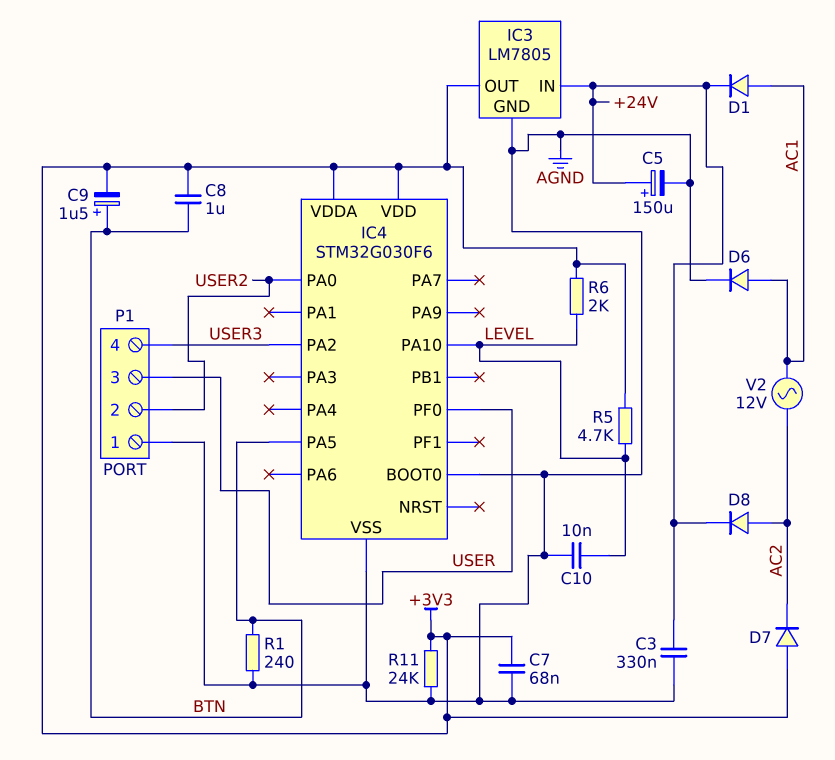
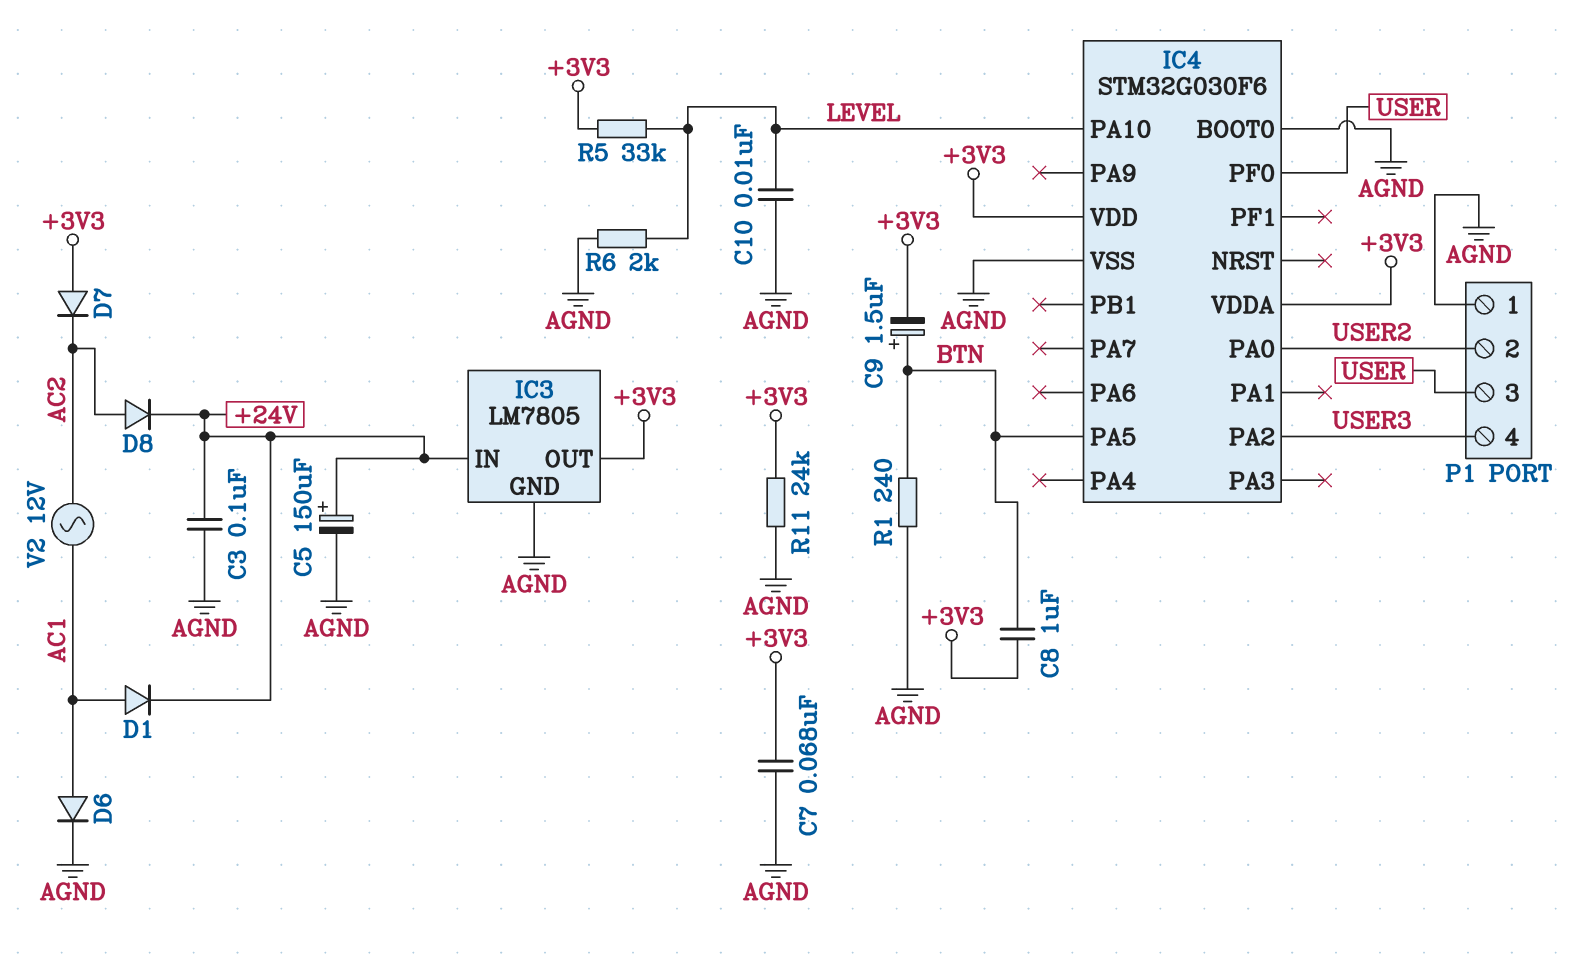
C3: 330nF (+24V, AGND) -> 100nF (+24V, AGND)
R5: 4.7k (+3V3, LEVEL) -> 33k (+3V3, LEVEL)
R6: 2k (+3V3, LEVEL) -> 2k (AGND, LEVEL)

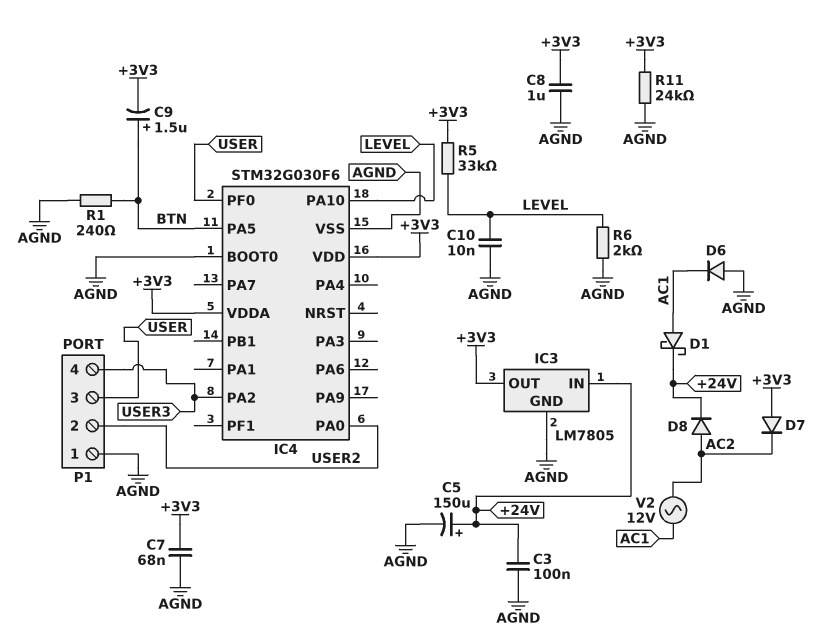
C8: 1uF (+3V3, BTN) -> 1uF (+3V3, AGND)
D1: diode (A AC1, K +24V) -> schottky (A AC1, K +24V)
D6: diode (A AC1, K AGND) -> diode (A AGND, K AC1)

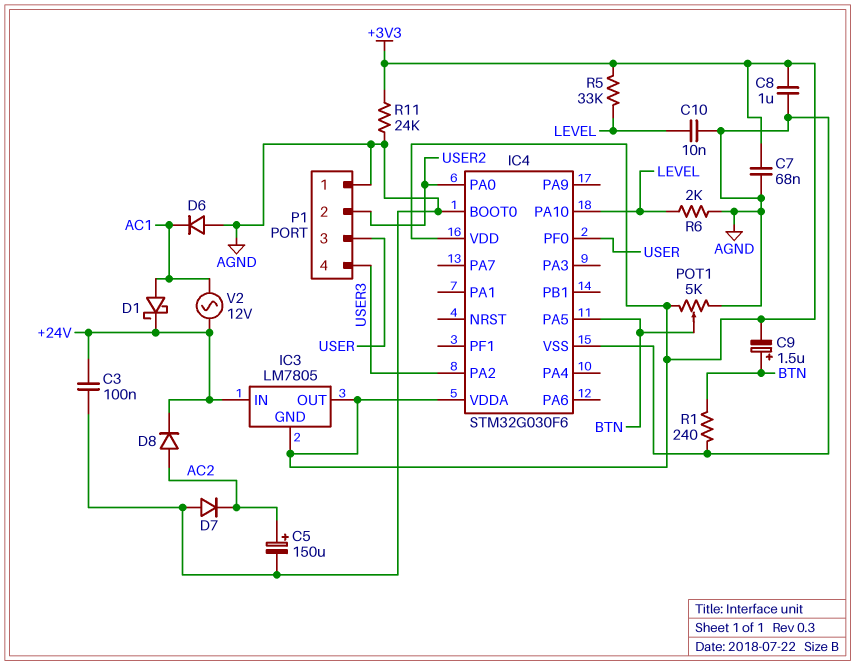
C5: 150uF (plus +24V, minus AGND) -> 150uF (plus AC2, minus AGND)
D7: diode (A +3V3, K AC2) -> diode (A AGND, K AC2)
IC3 pin GND: AGND -> +3V3
POT1: none -> 5k (+3V3, AGND, wiper BTN)
V2: AC 12V (AC1, AC2) -> AC 12V (+24V, AC1)

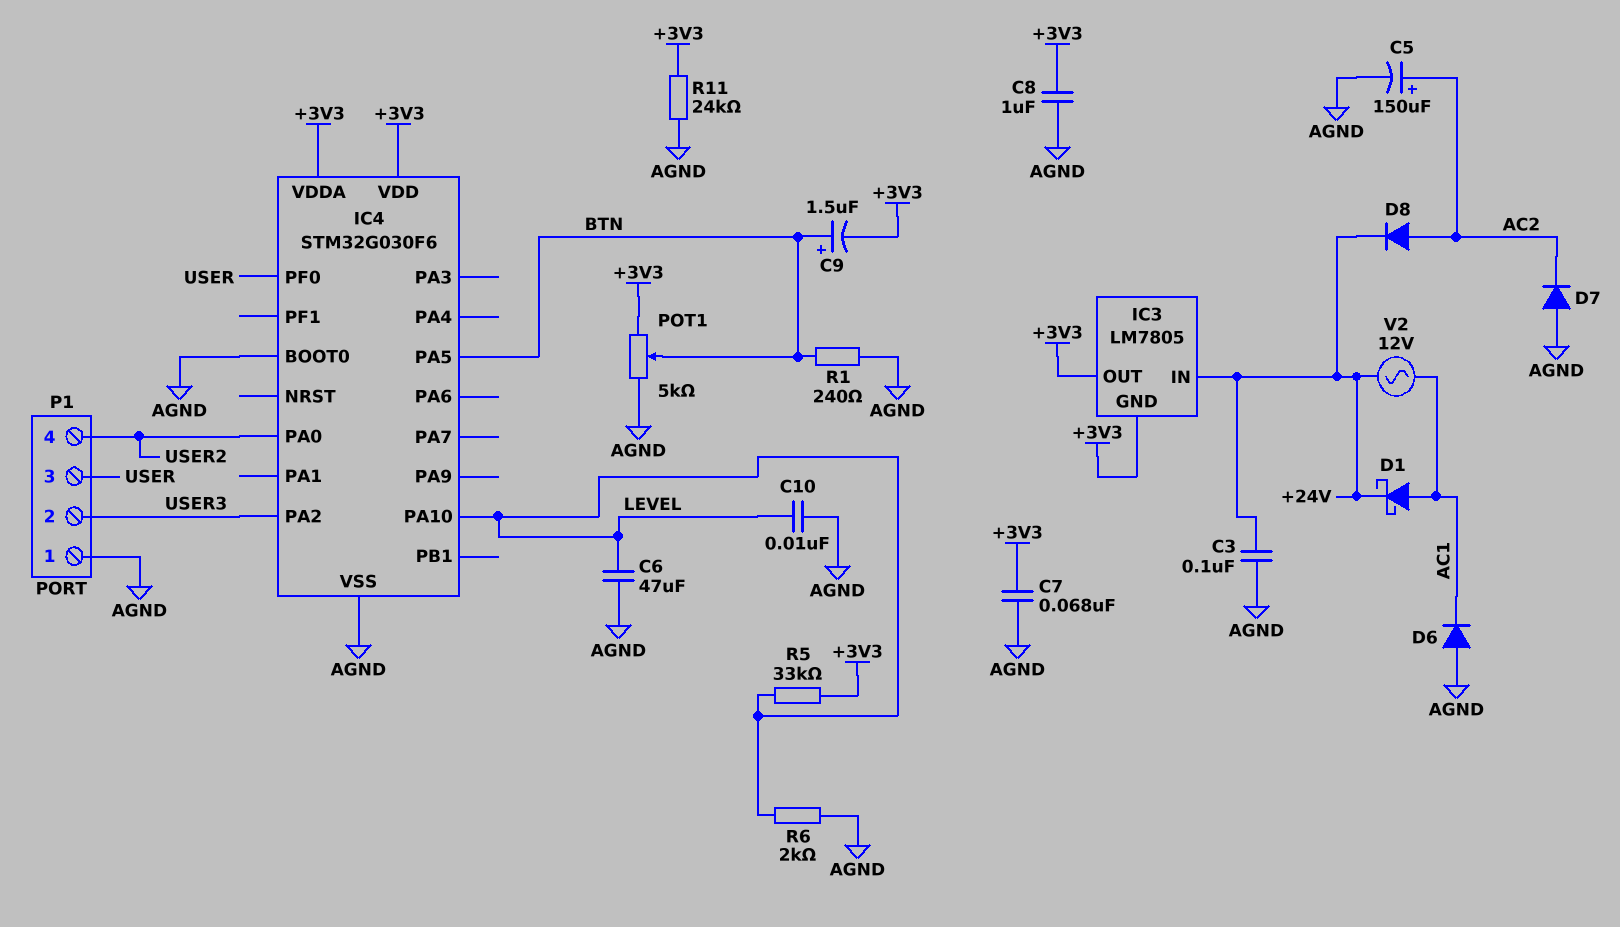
C6: none -> 47uF (AGND, LEVEL)
P1 pin 2: USER2 -> USER3
P1 pin 4: USER3 -> USER2

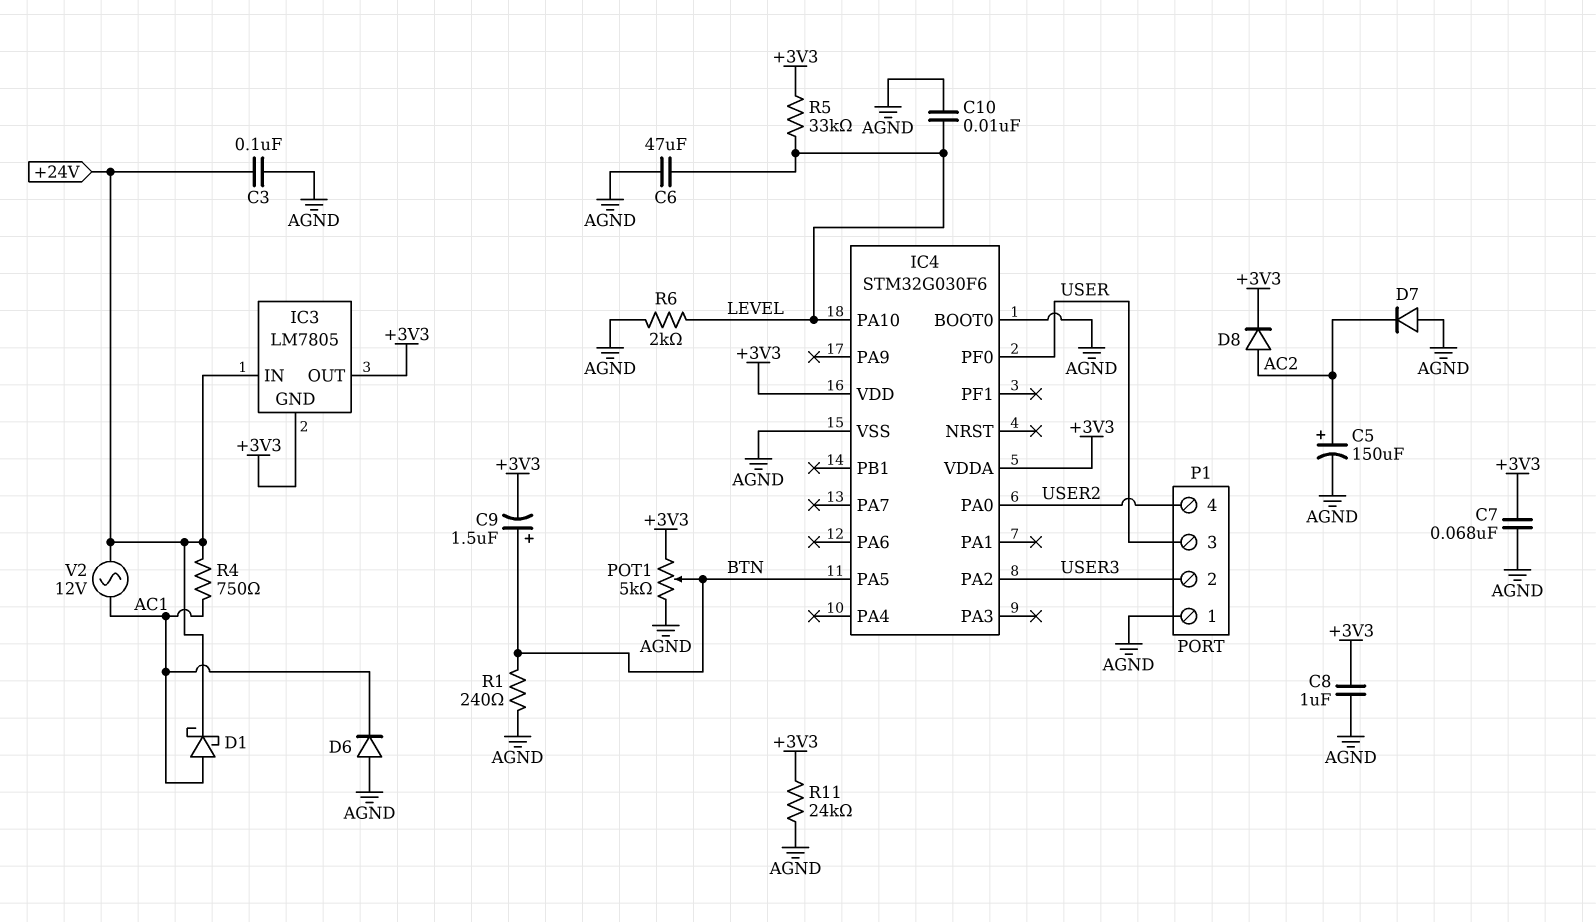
D8: diode (A AC2, K +24V) -> diode (A AC2, K +3V3)
R4: none -> 750 (+24V, AC1)

